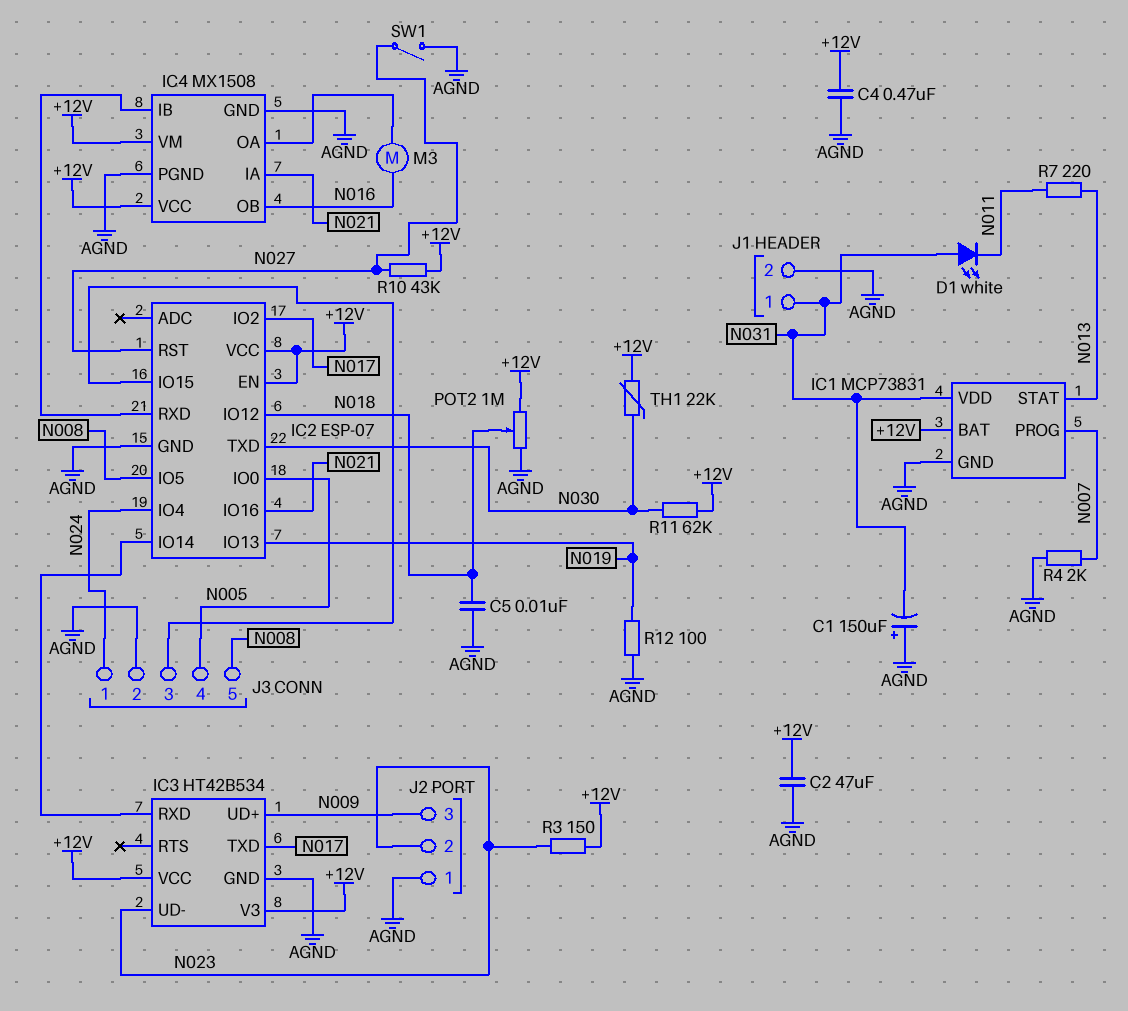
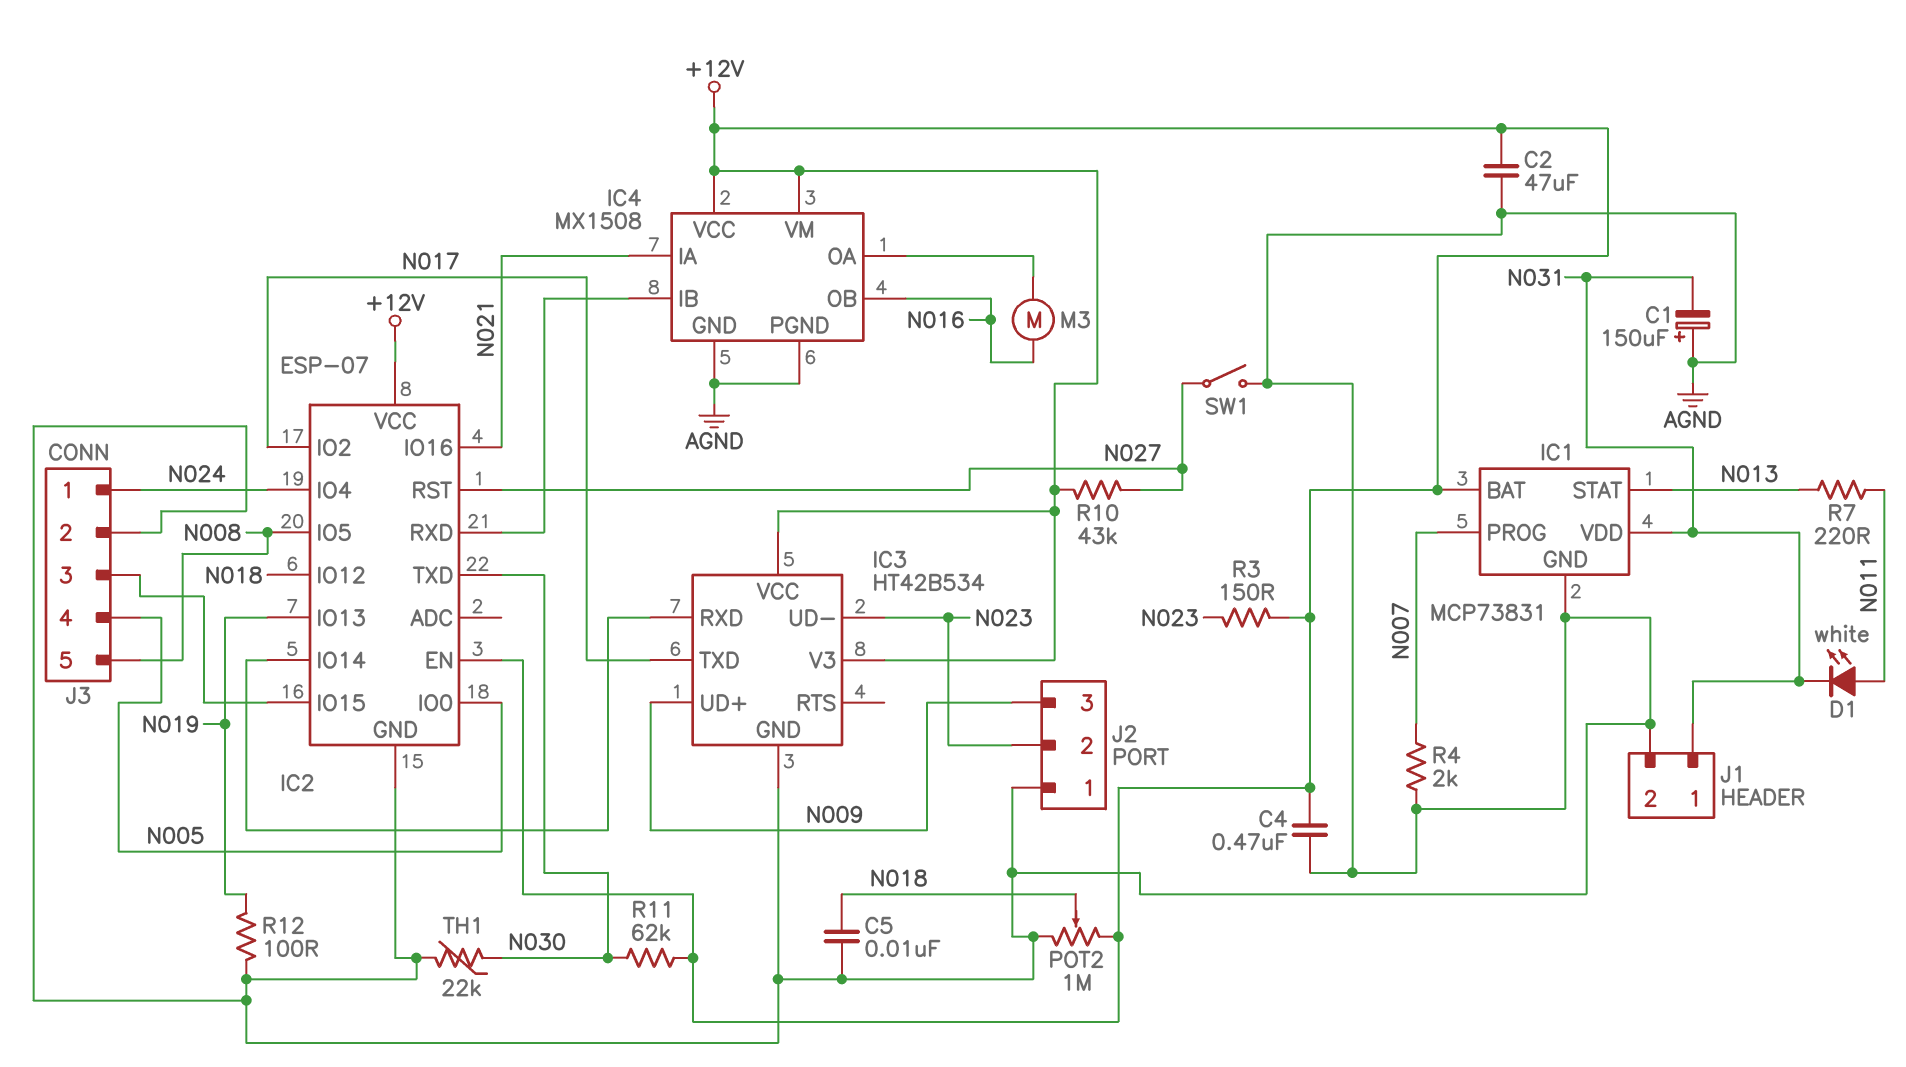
D1: LED white (A N031, K N011) -> LED white (A N011, K N031)
TH1: 22k (+12V, N030) -> 22k (AGND, N030)

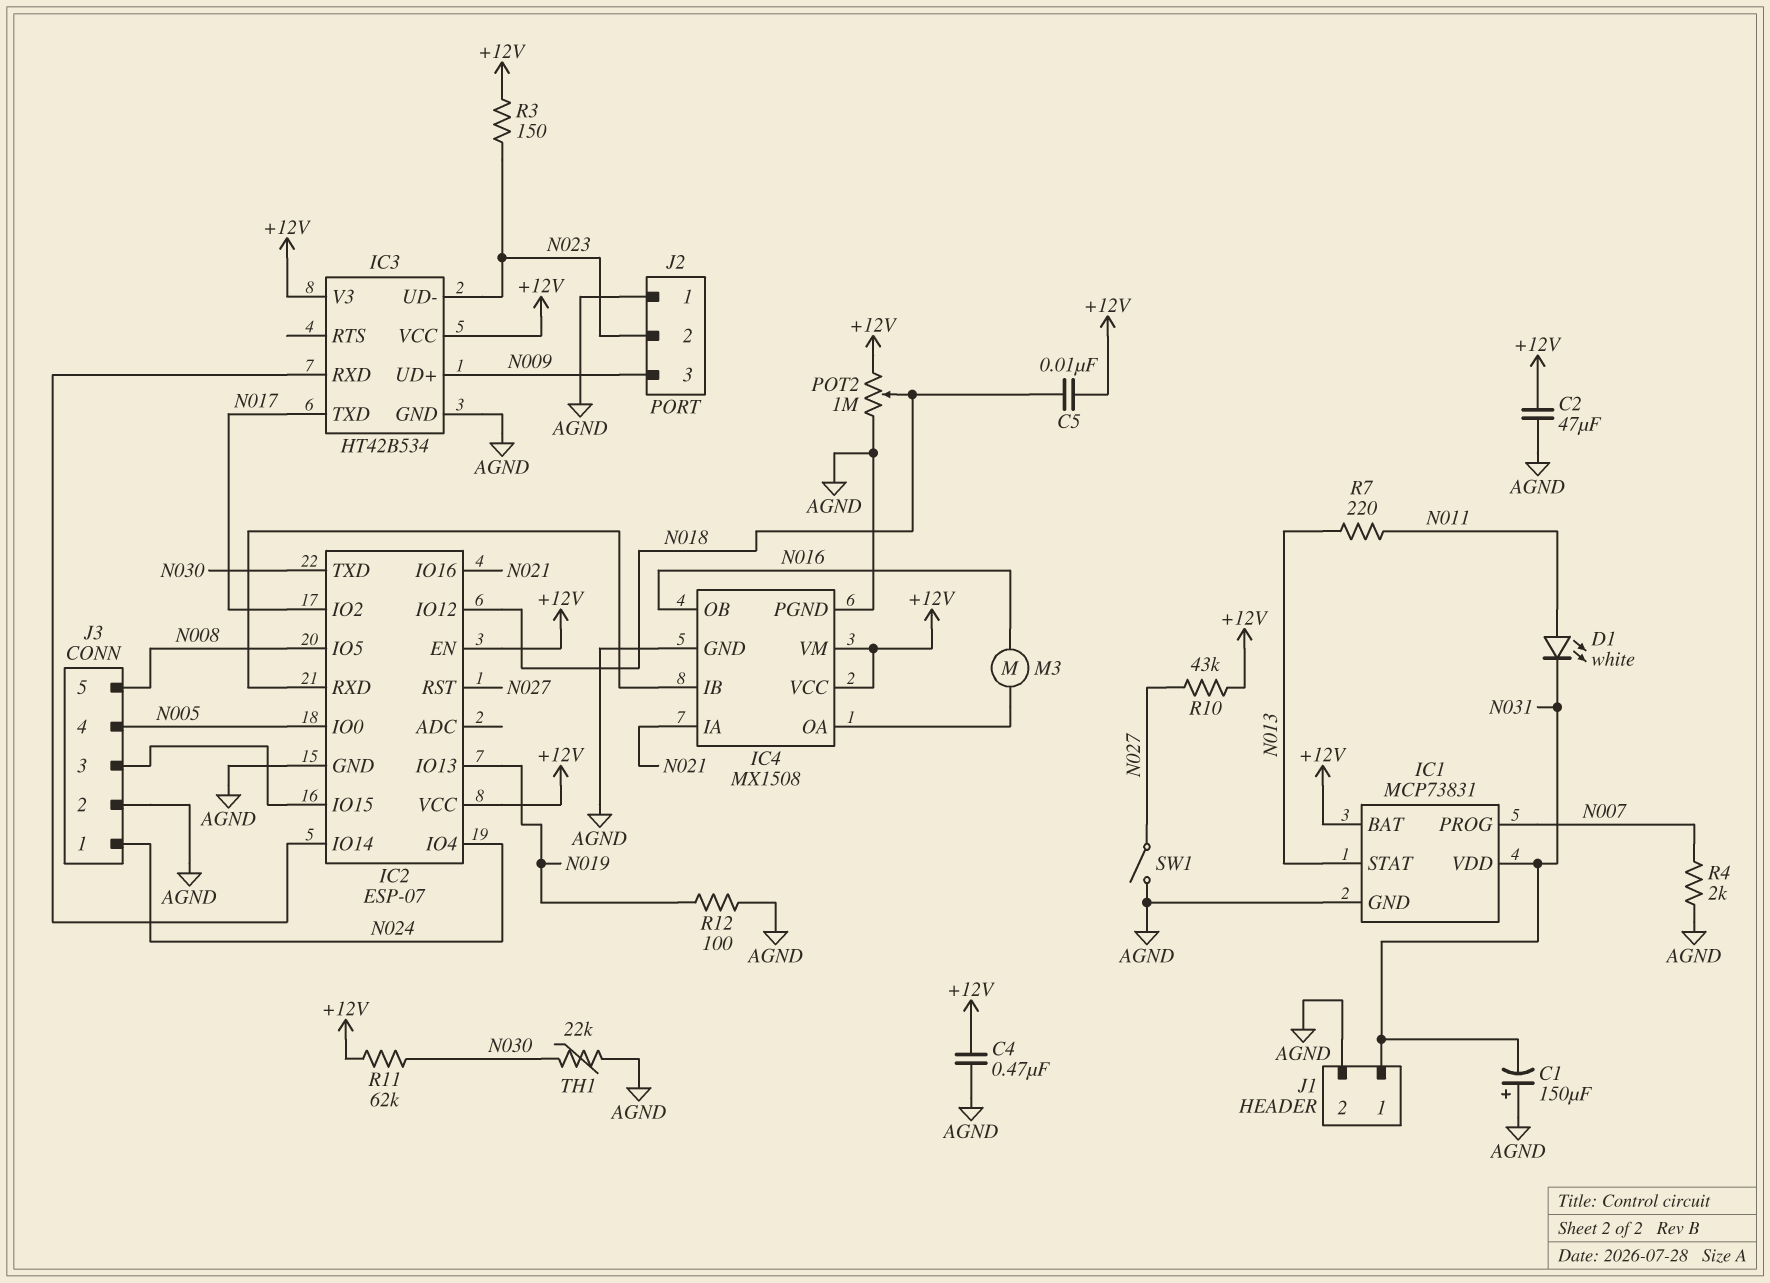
C5: 10nF (AGND, N018) -> 10nF (+12V, N018)

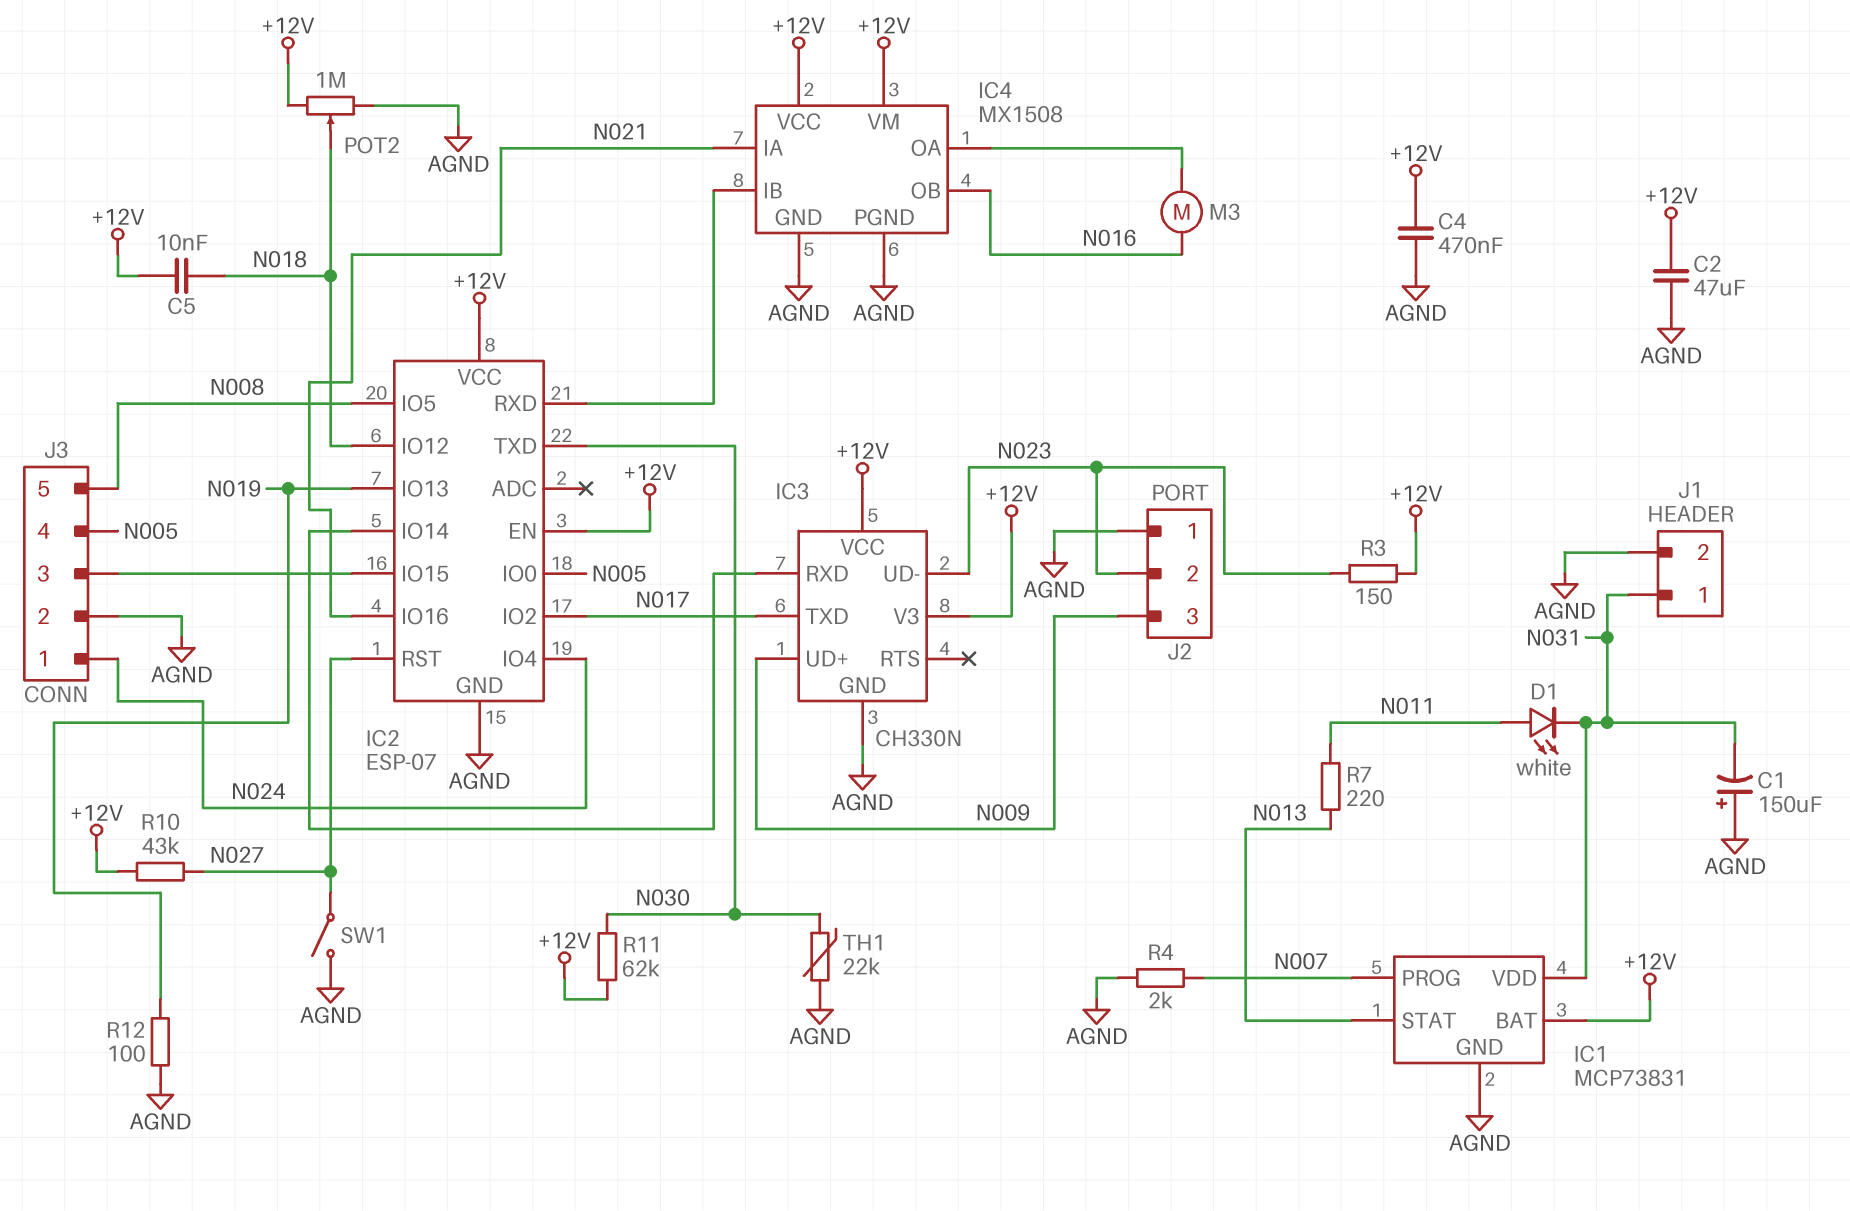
IC3: HT42B534 -> CH330N

